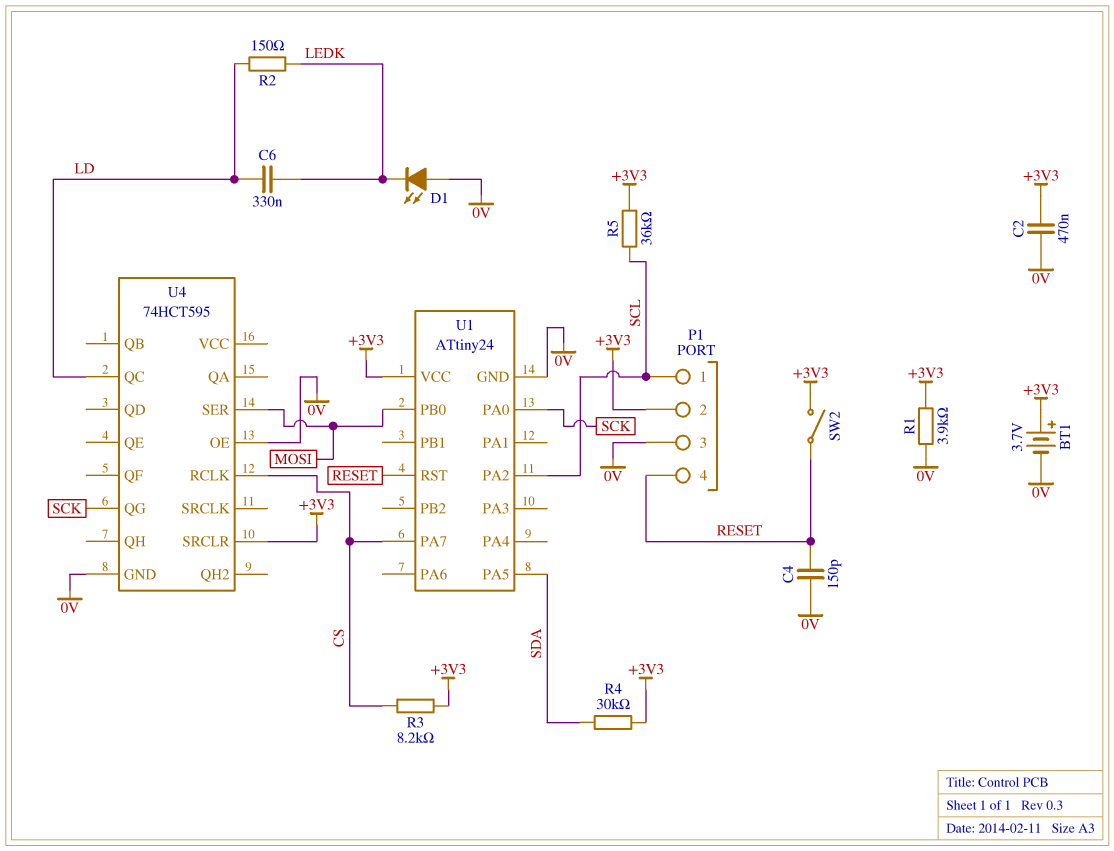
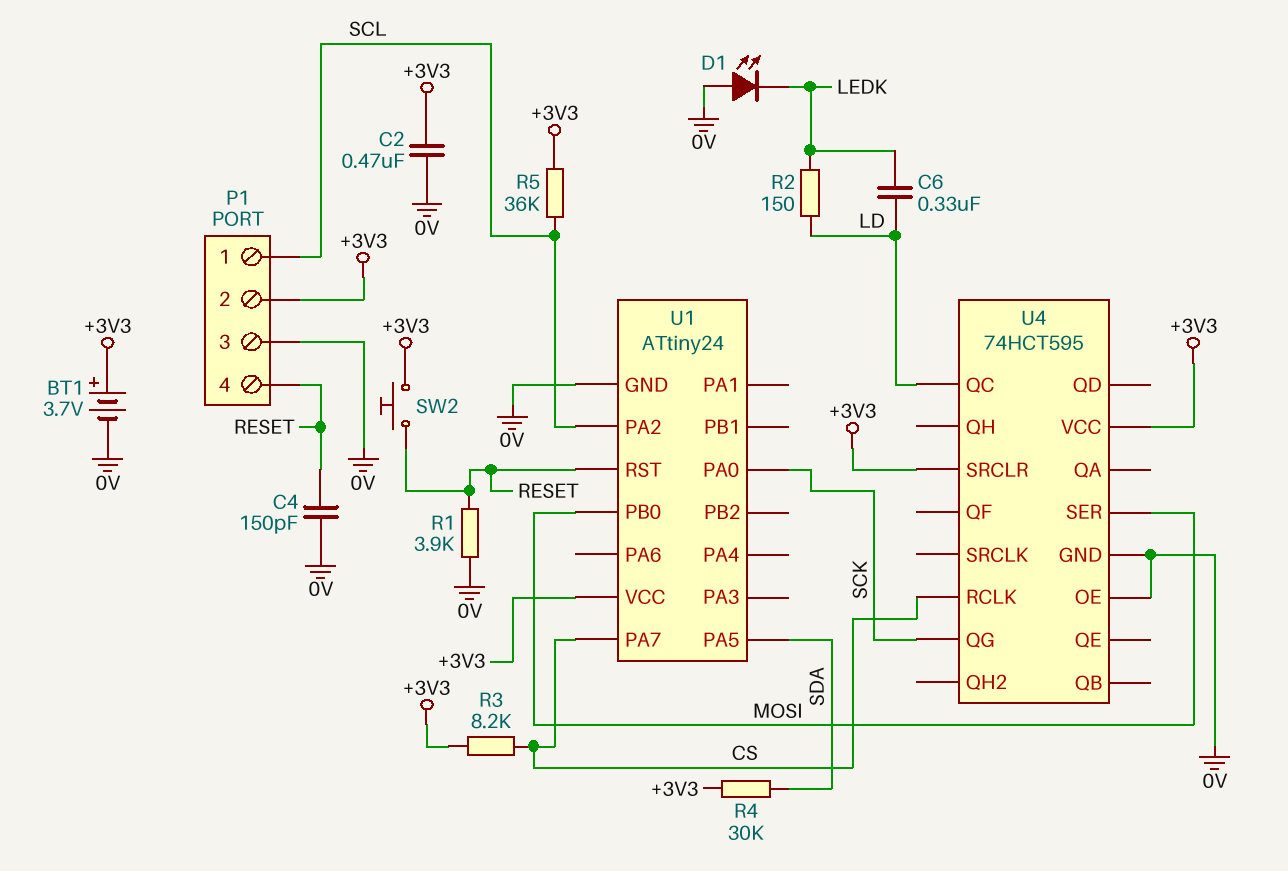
R1: 3.9k (+3V3, 0V) -> 3.9k (0V, RESET)
SW2: switch (+3V3, RESET) -> button (+3V3, RESET)
U4 pin VCC: none -> +3V3

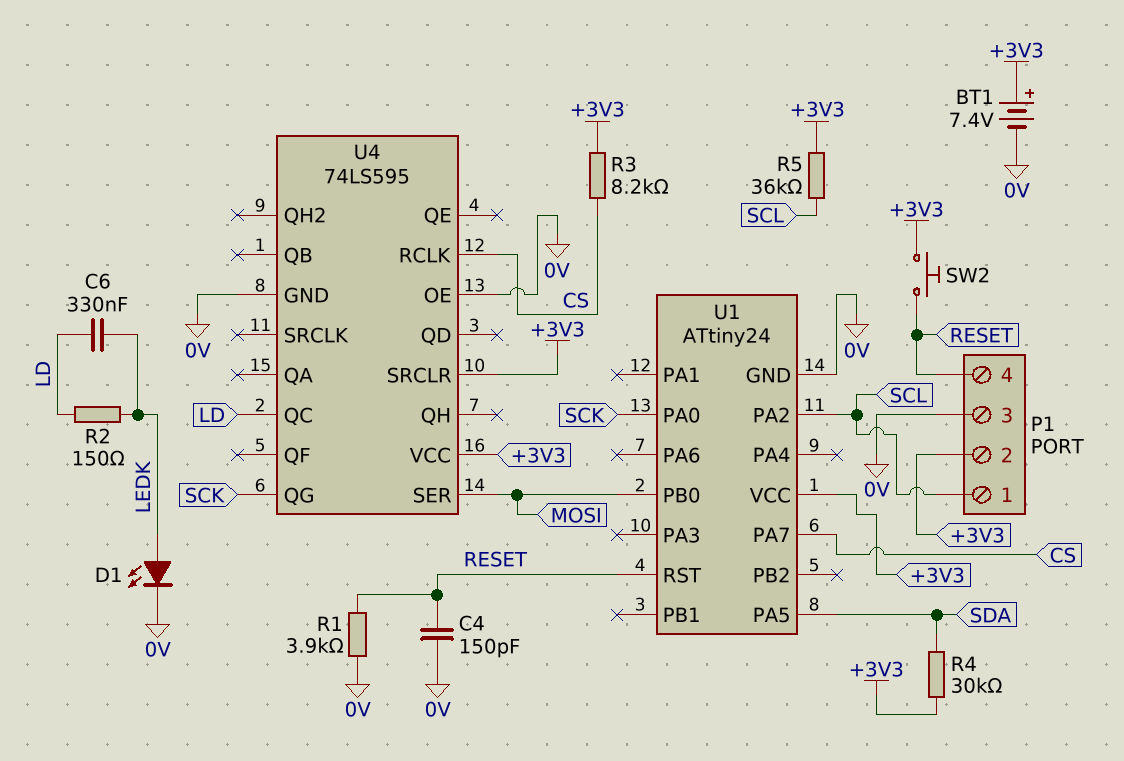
BT1: 3.7V (plus +3V3, minus 0V) -> 7.4V (plus +3V3, minus 0V)
C2: 470nF (+3V3, 0V) -> none
D1: LED (A 0V, K LEDK) -> LED (A LEDK, K 0V)
U4: 74HCT595 -> 74LS595

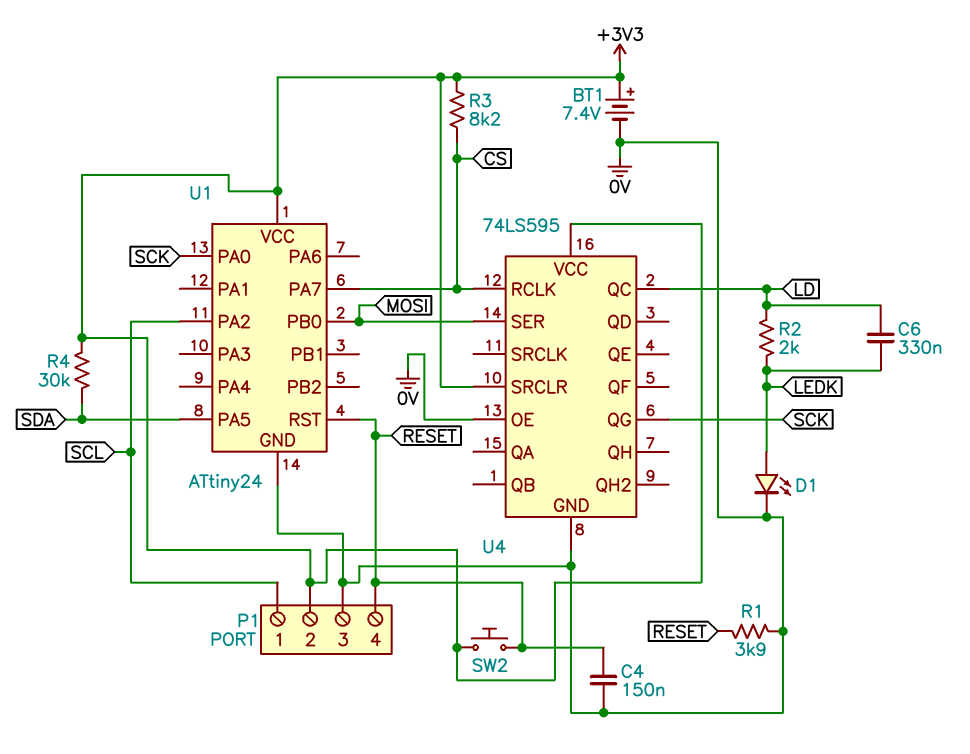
C4: 150pF (0V, RESET) -> 150nF (0V, RESET)
R2: 150 (LD, LEDK) -> 2k (LD, LEDK)
R5: 36k (+3V3, SCL) -> none

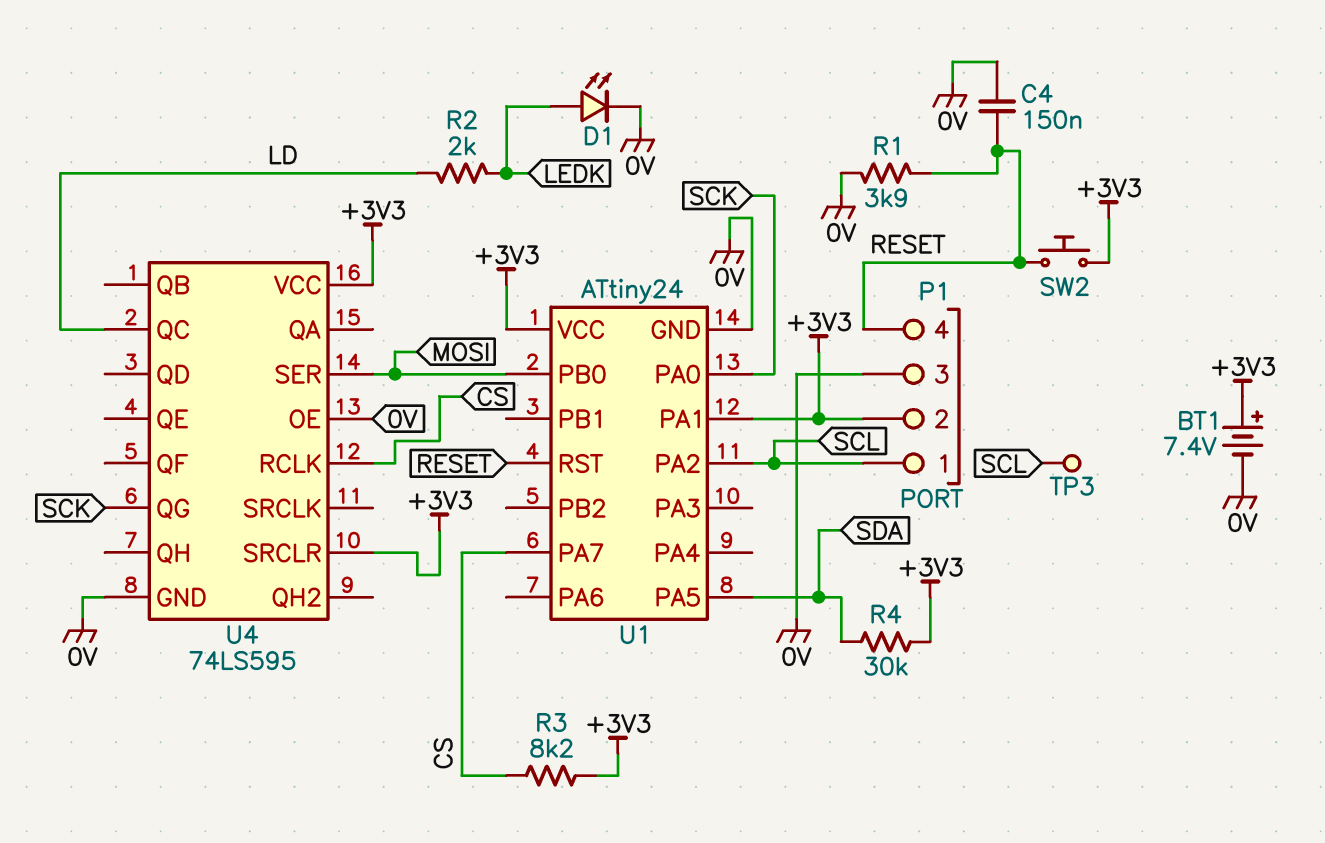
C6: 330nF (LD, LEDK) -> none
TP3: none -> test point (SCL)
U1 pin PA1: none -> +3V3

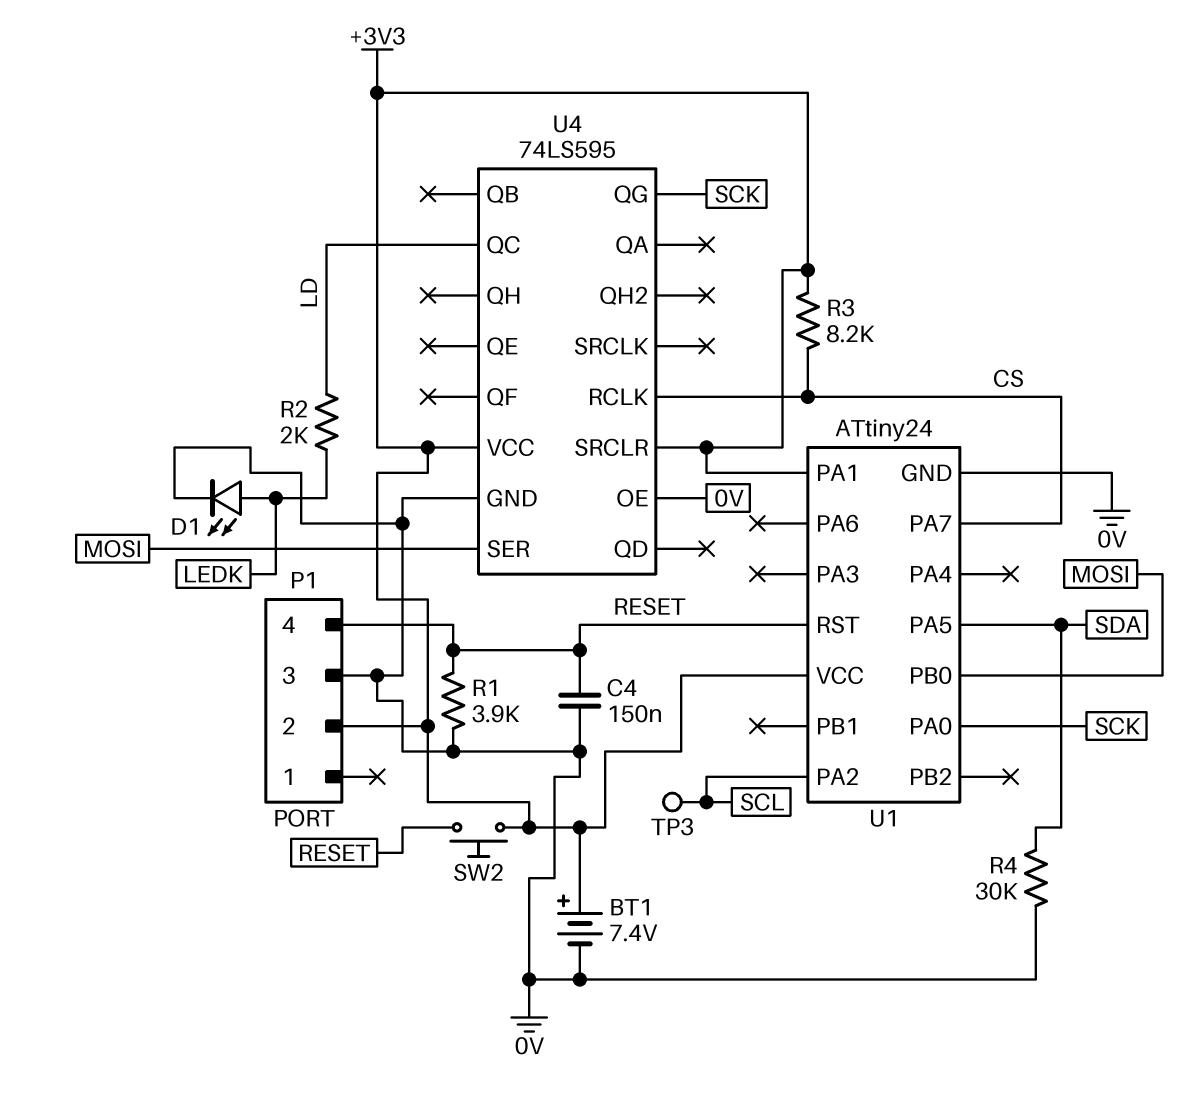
P1 pin 1: SCL -> none
R4: 30k (+3V3, SDA) -> 30k (0V, SDA)

